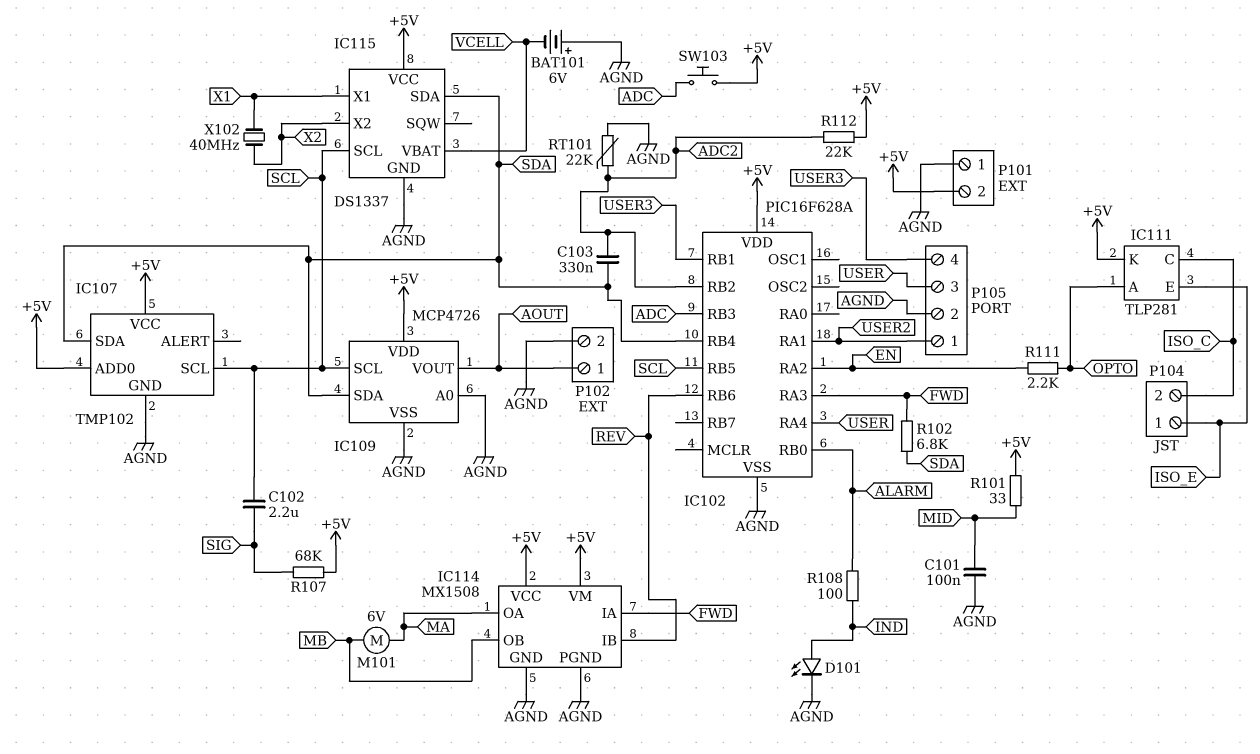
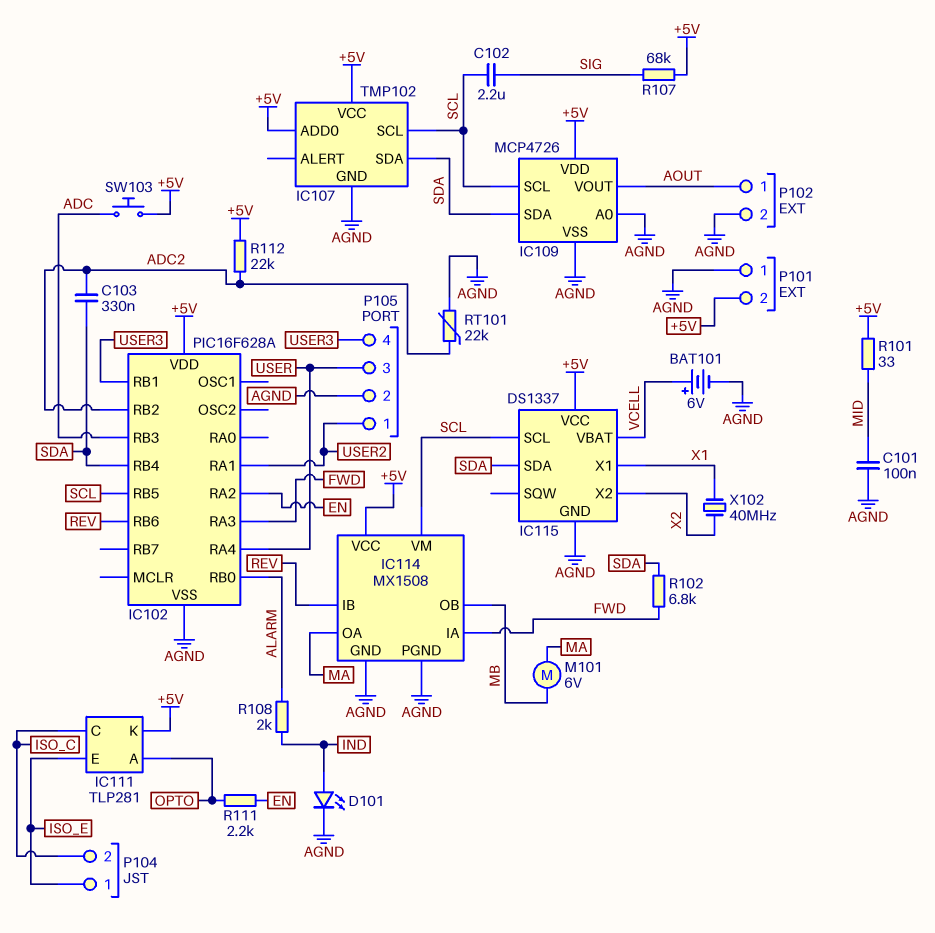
BAT101: 6V (plus AGND, minus VCELL) -> 6V (plus VCELL, minus AGND)
IC114 pin VM: +5V -> SCL
R108: 100 (ALARM, IND) -> 2k (ALARM, IND)

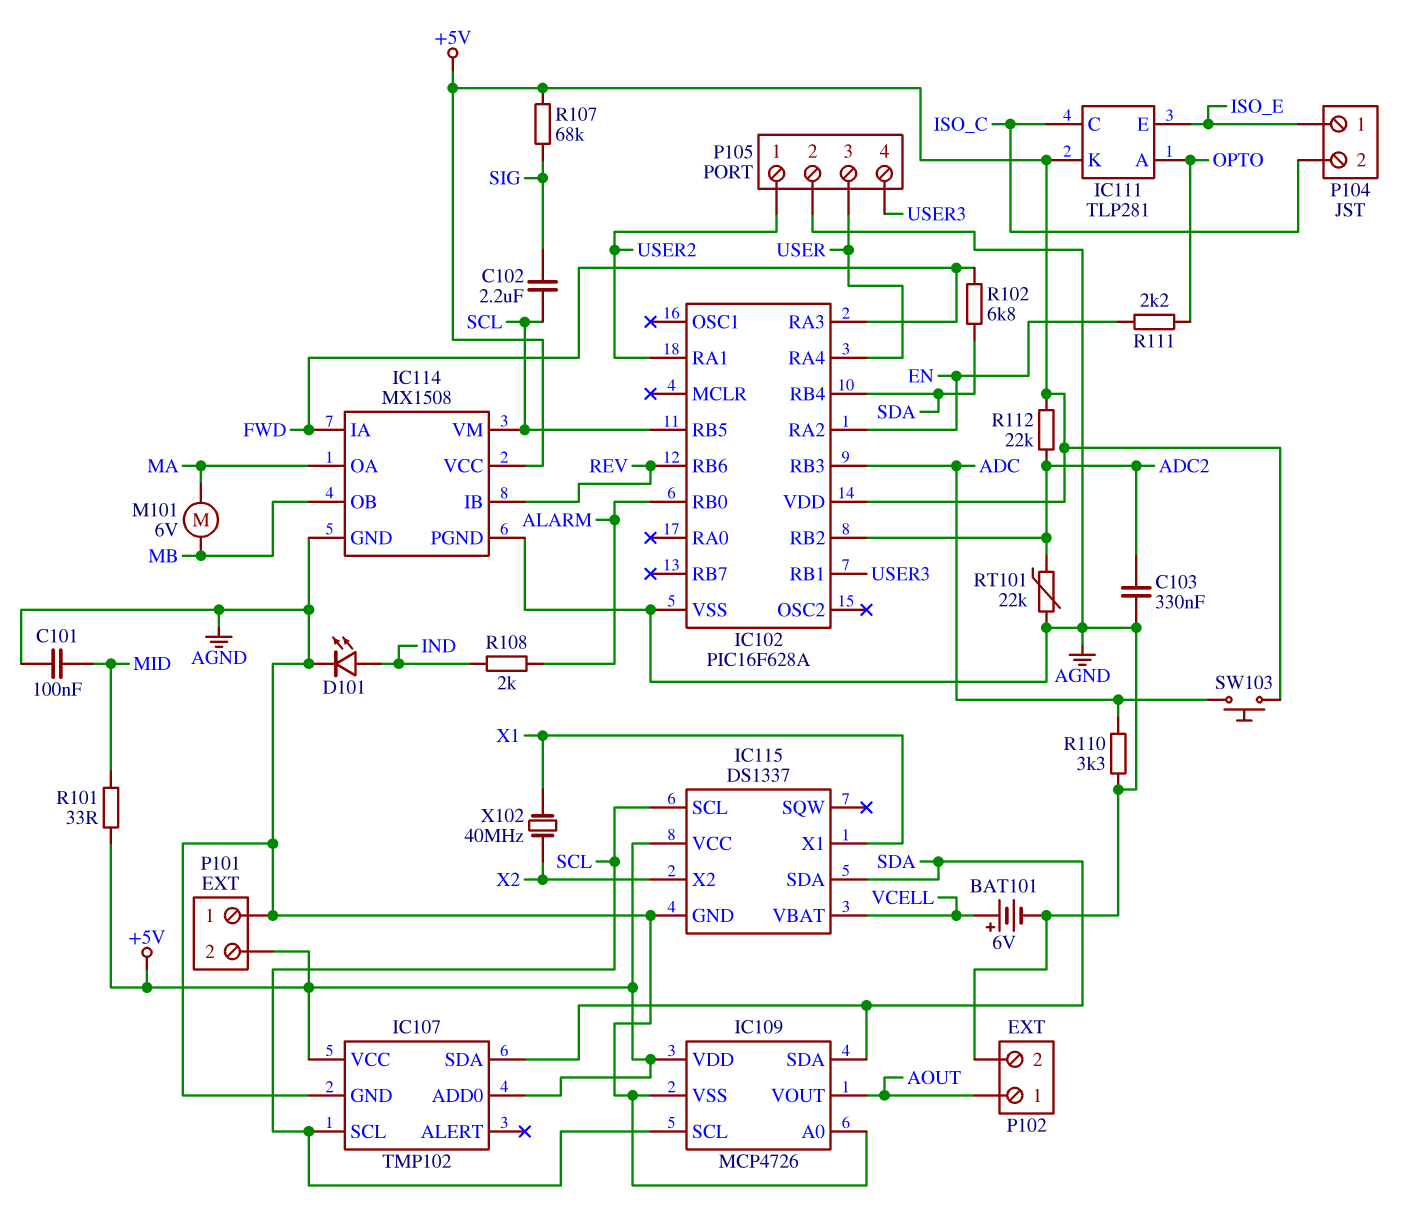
C103: 330nF (ADC2, SDA) -> 330nF (ADC2, AGND)
R110: none -> 3.3k (ADC, AGND)

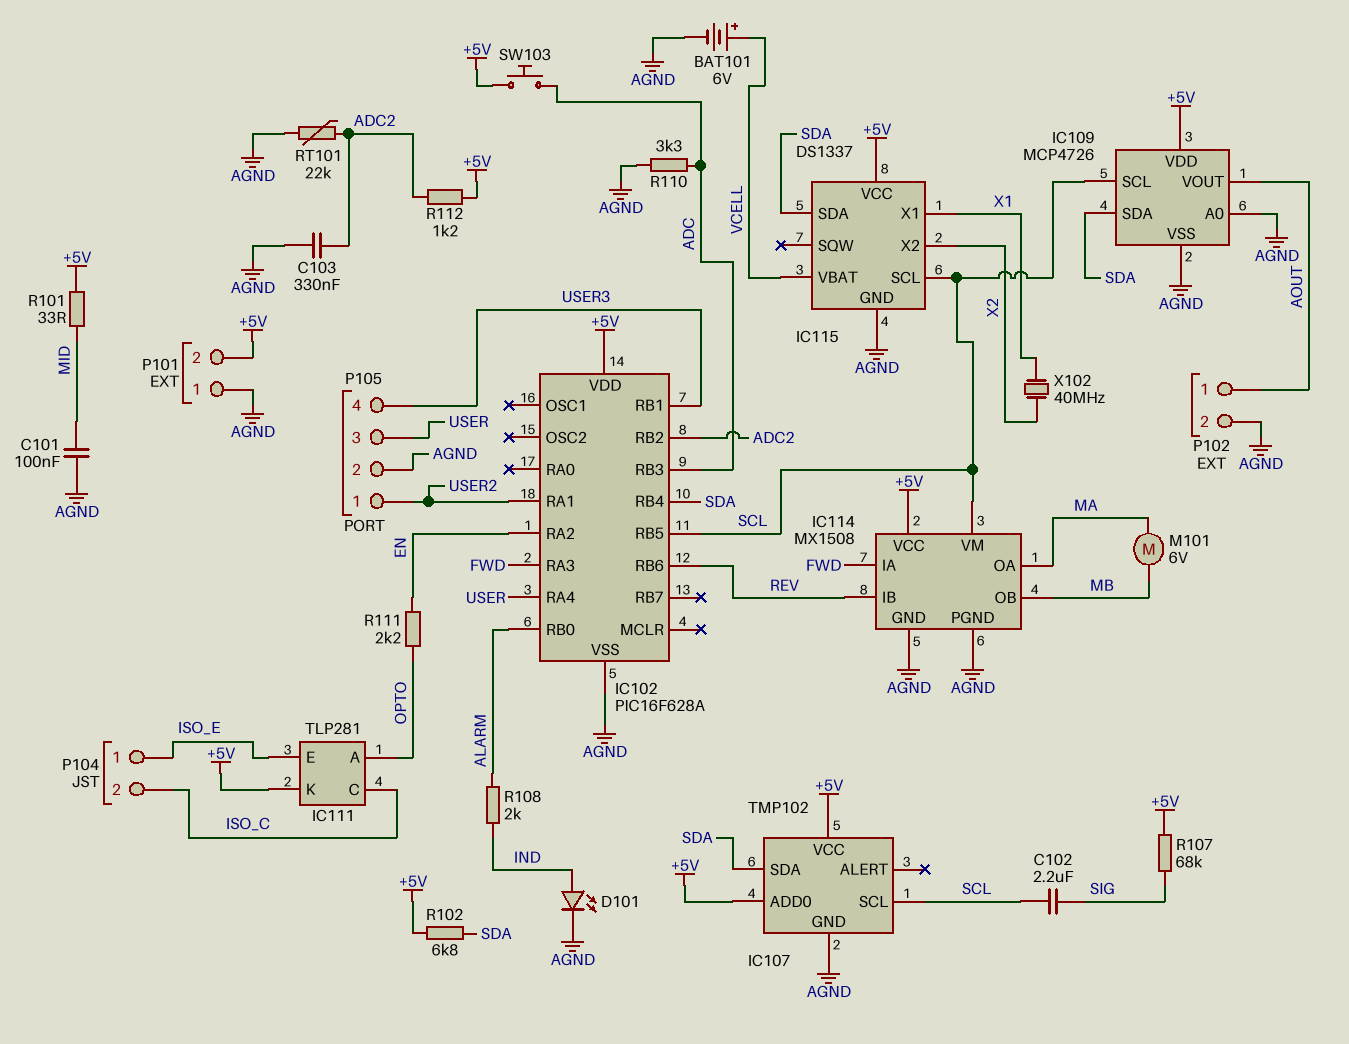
R102: 6.8k (FWD, SDA) -> 6.8k (+5V, SDA)
R112: 22k (+5V, ADC2) -> 1.2k (+5V, ADC2)

